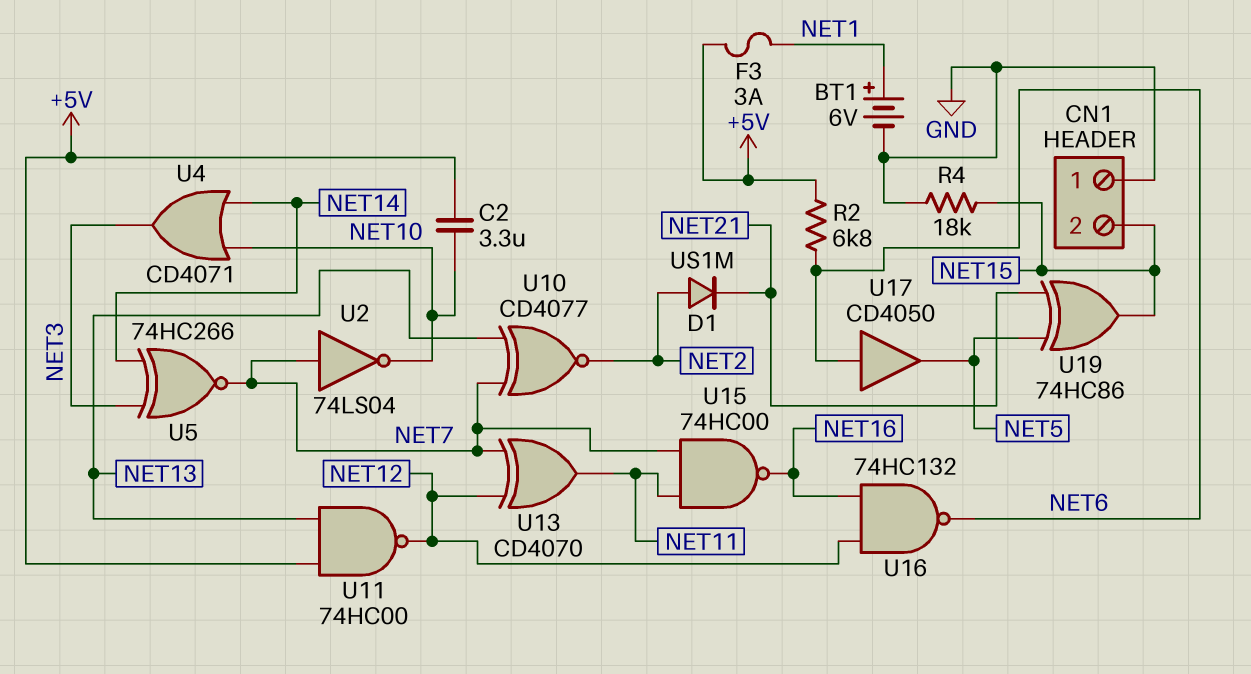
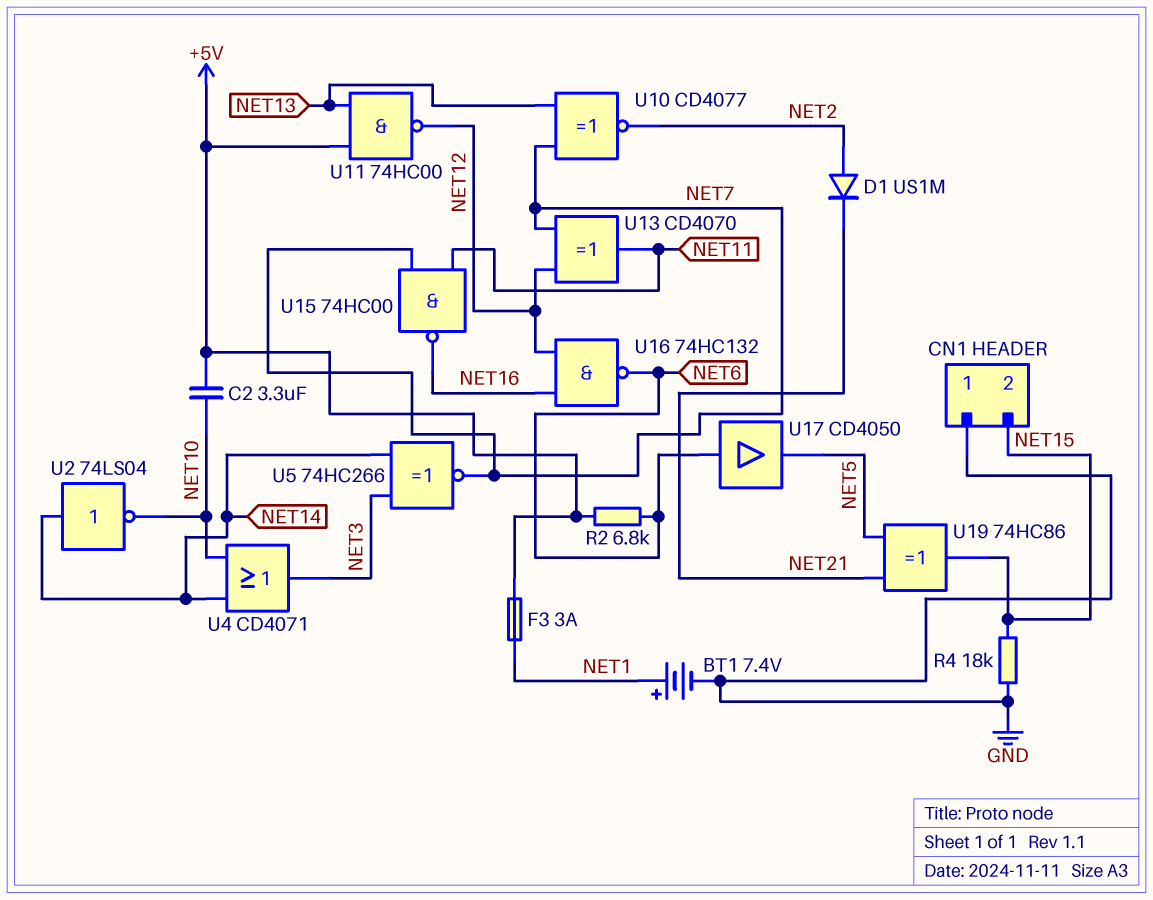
BT1: 6V (plus NET1, minus GND) -> 7.4V (plus NET1, minus GND)
U2: NOT 74LS04 (in NET7, out NET10) -> NOT 74LS04 (in NET14, out NET10)

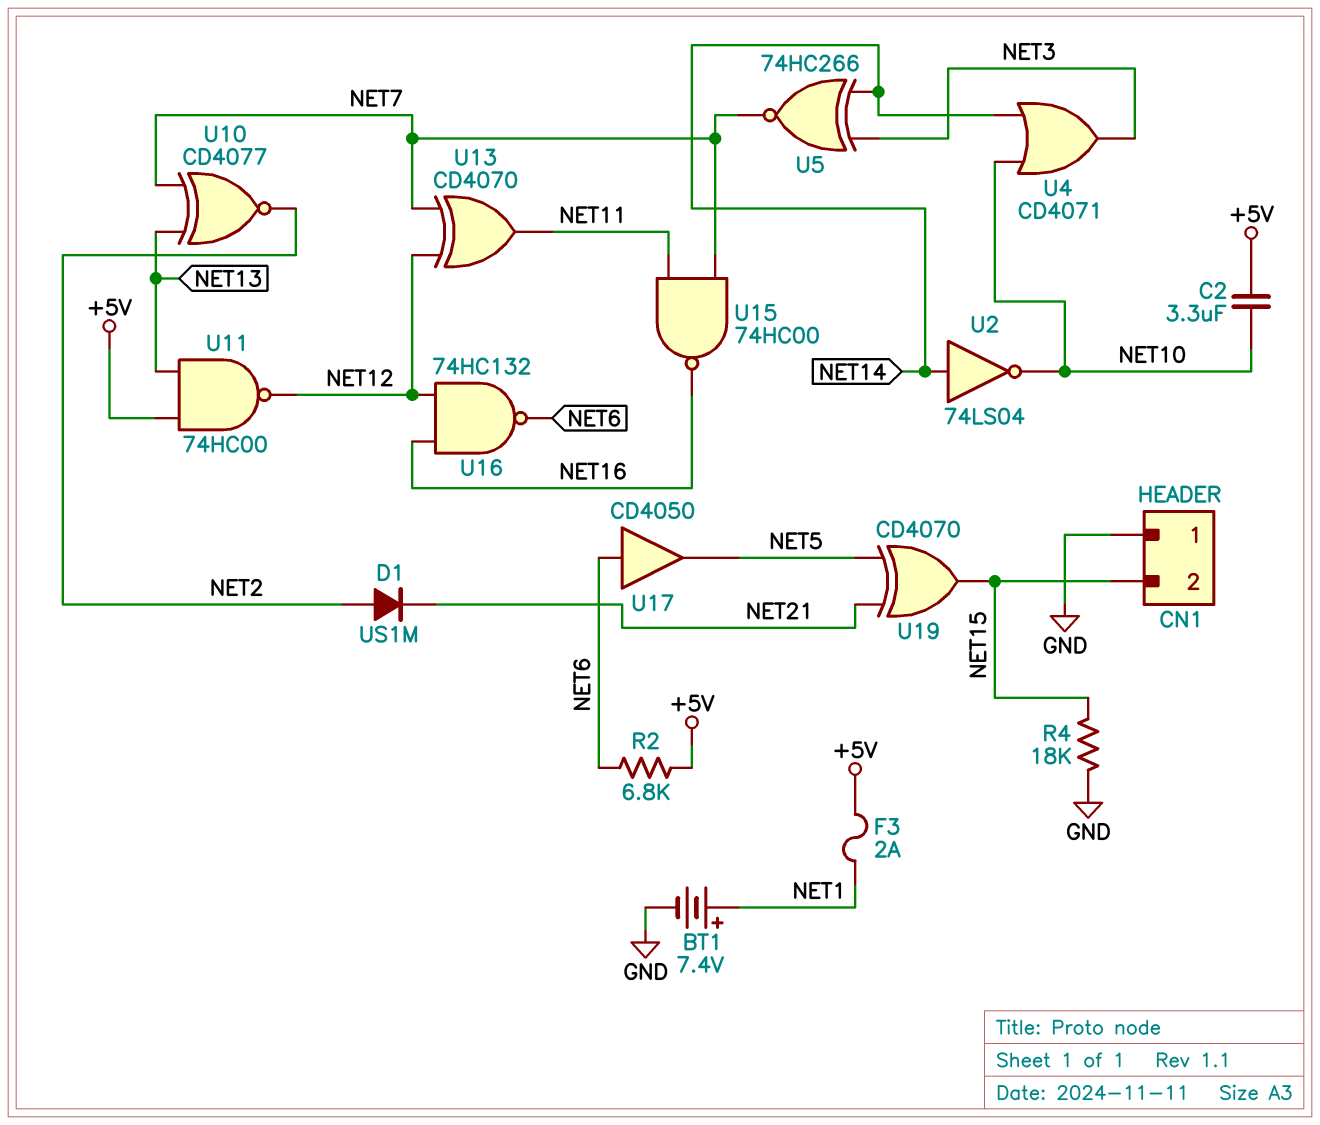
F3: 3A (+5V, NET1) -> 2A (+5V, NET1)
U19: XOR 74HC86 (in NET5, in NET21, out NET15) -> XOR CD4070 (in NET5, in NET21, out NET15)

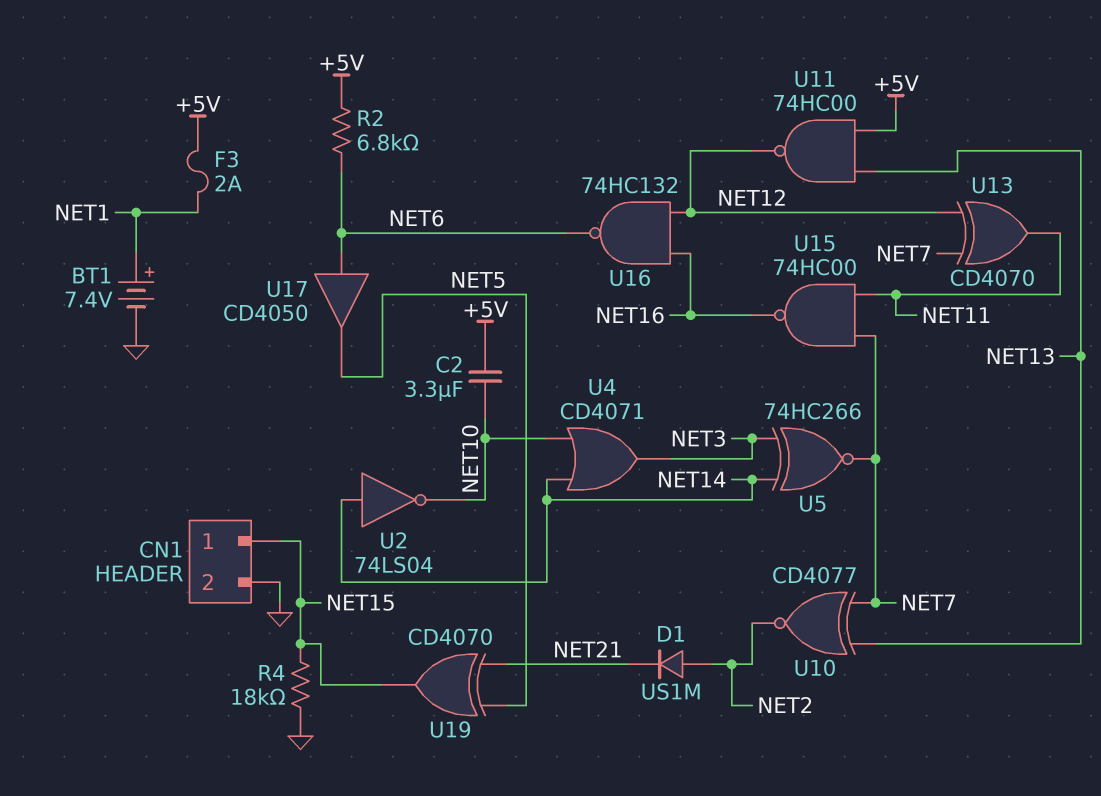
CN1 pin 1: GND -> NET15
CN1 pin 2: NET15 -> GND

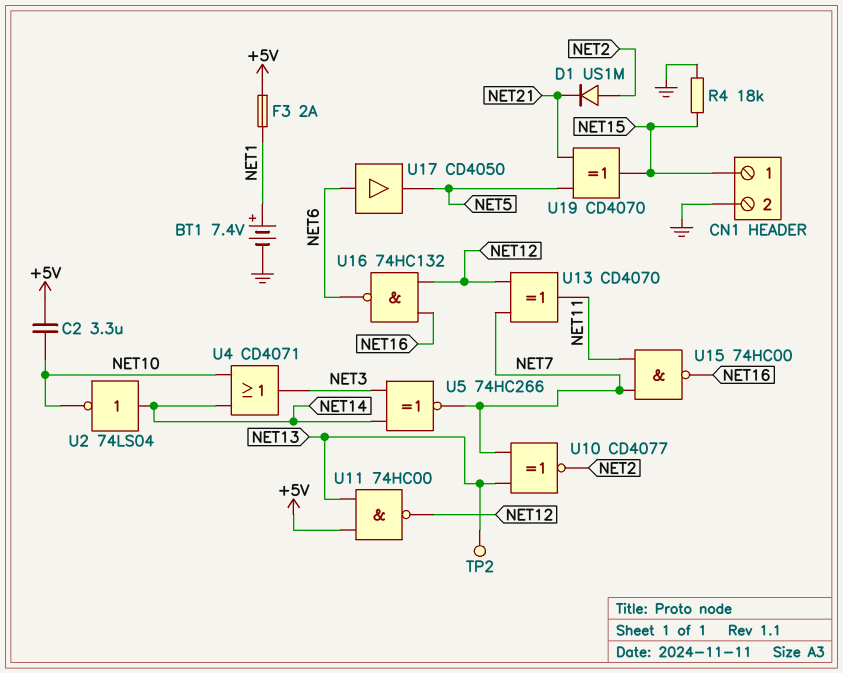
R2: 6.8k (+5V, NET6) -> none
TP2: none -> test point (NET13)

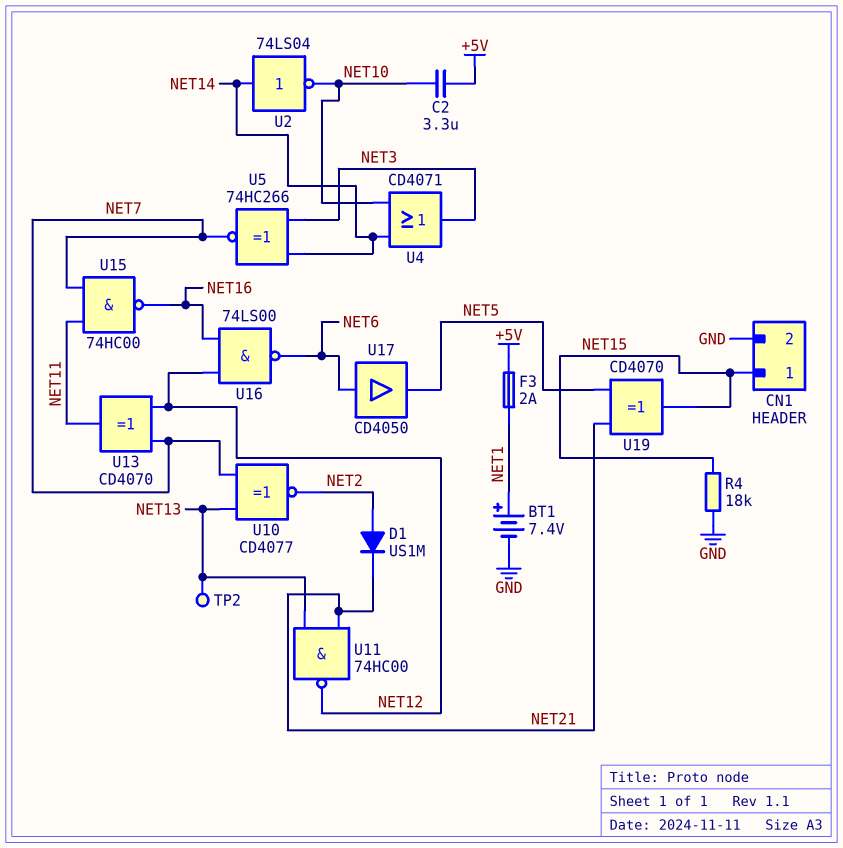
U11: NAND 74HC00 (in +5V, in NET13, out NET12) -> NAND 74HC00 (in NET13, in NET21, out NET12)
U16: NAND 74HC132 (in NET12, in NET16, out NET6) -> NAND 74LS00 (in NET12, in NET16, out NET6)

